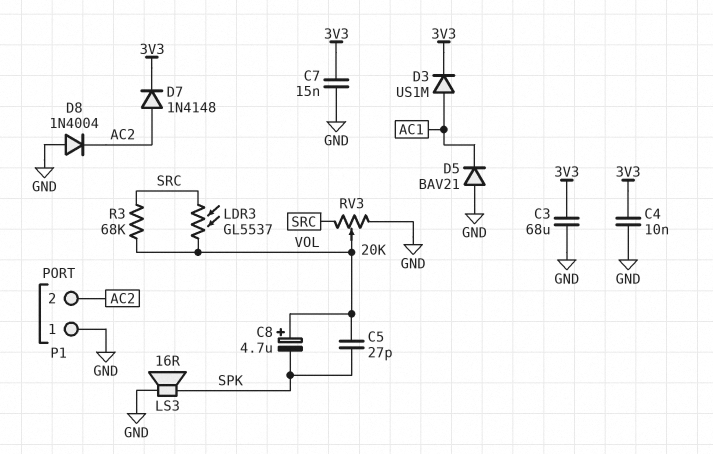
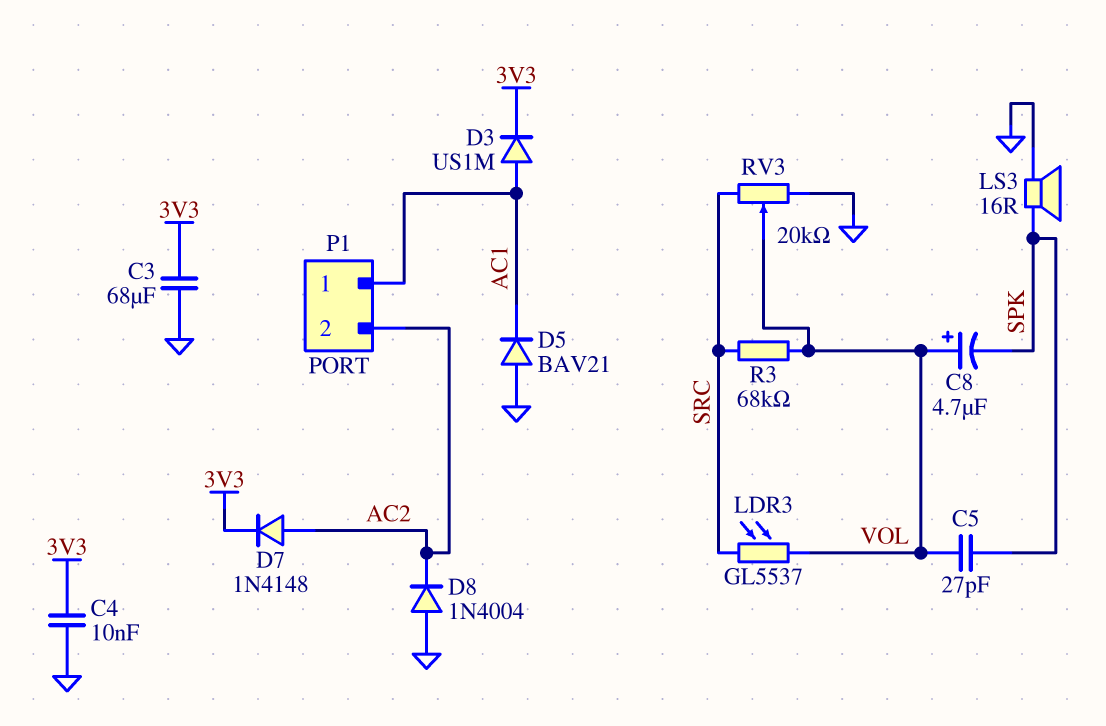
C7: 15nF (3V3, GND) -> none
P1 pin 1: GND -> AC1

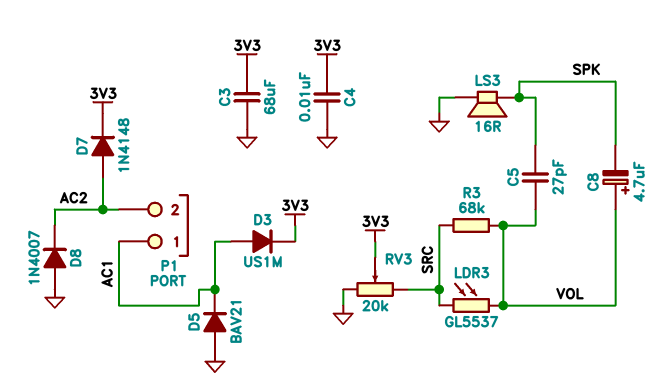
D8: diode 1N4004 (A GND, K AC2) -> diode 1N4007 (A GND, K AC2)
RV3: 20k (GND, SRC, wiper VOL) -> 20k (GND, SRC, wiper 3V3)

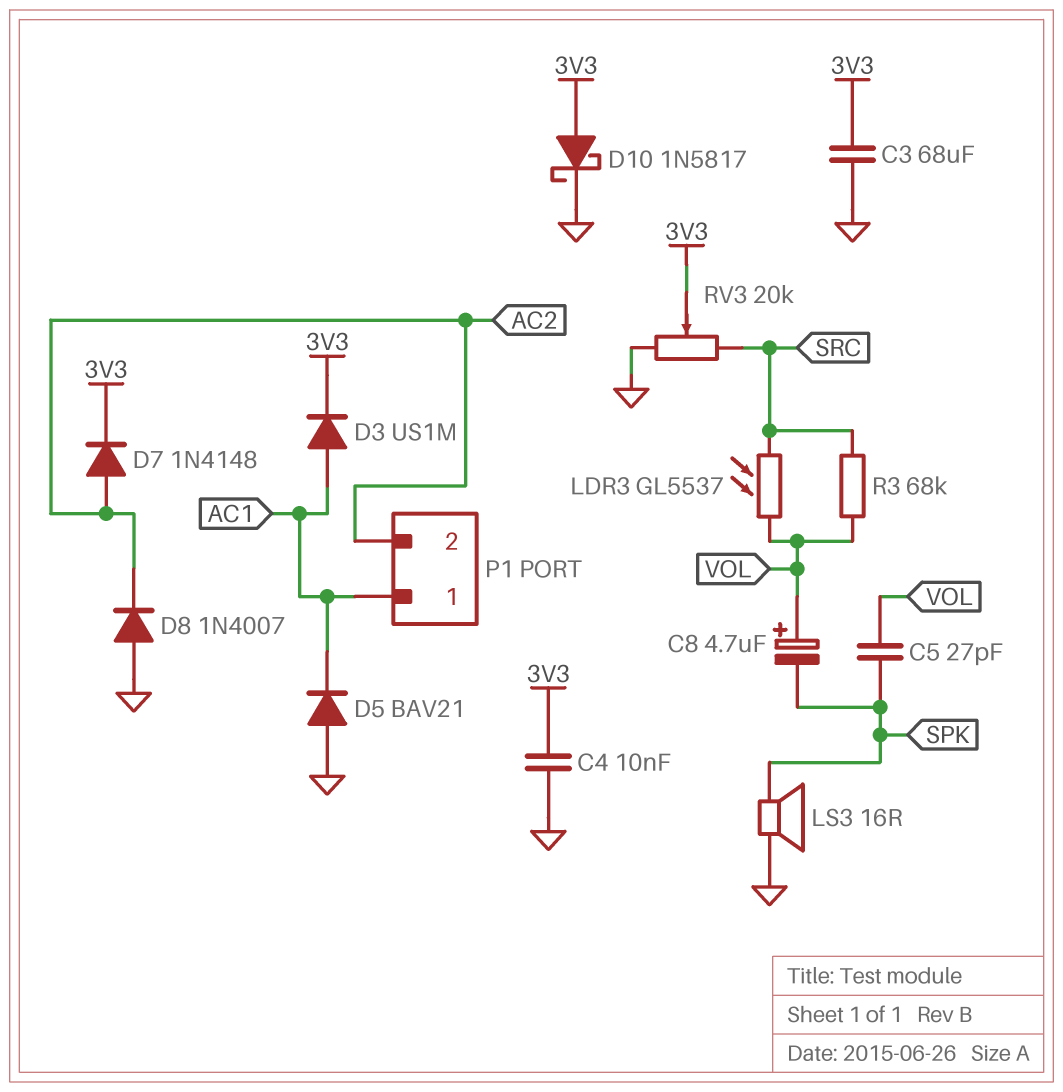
D10: none -> schottky 1N5817 (A 3V3, K GND)

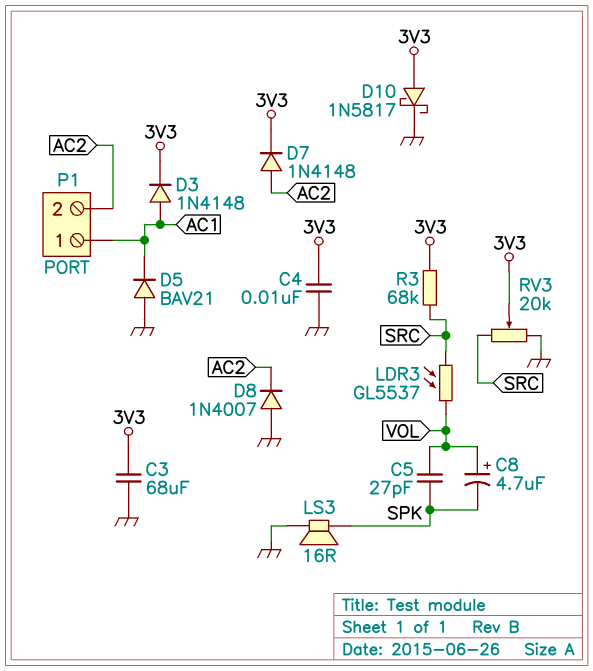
D3: diode US1M (A AC1, K 3V3) -> diode 1N4148 (A AC1, K 3V3)
R3: 68k (SRC, VOL) -> 68k (3V3, SRC)

